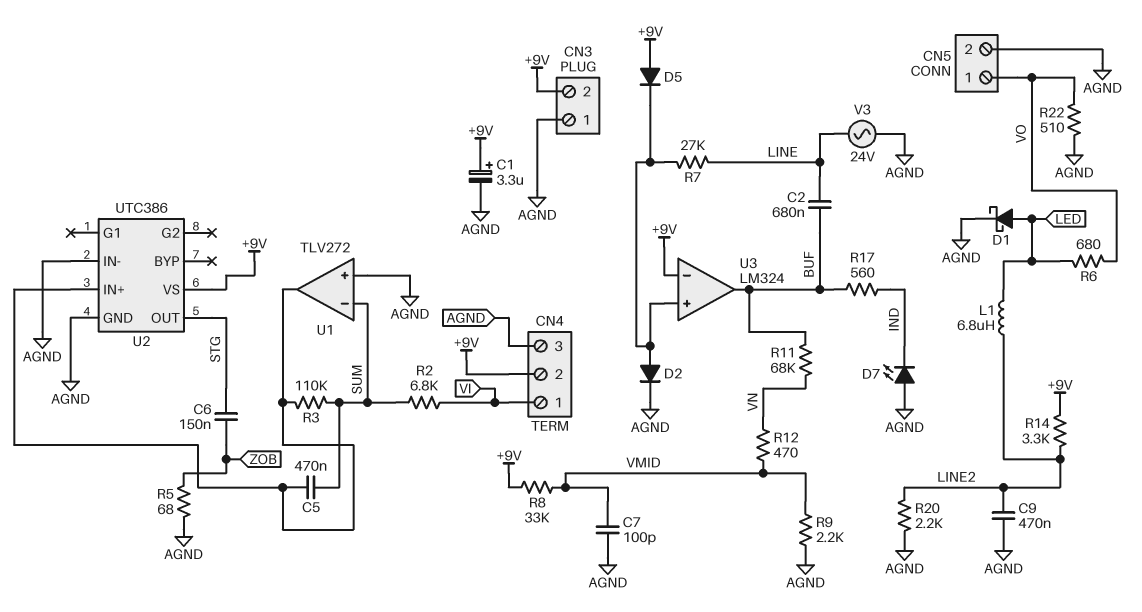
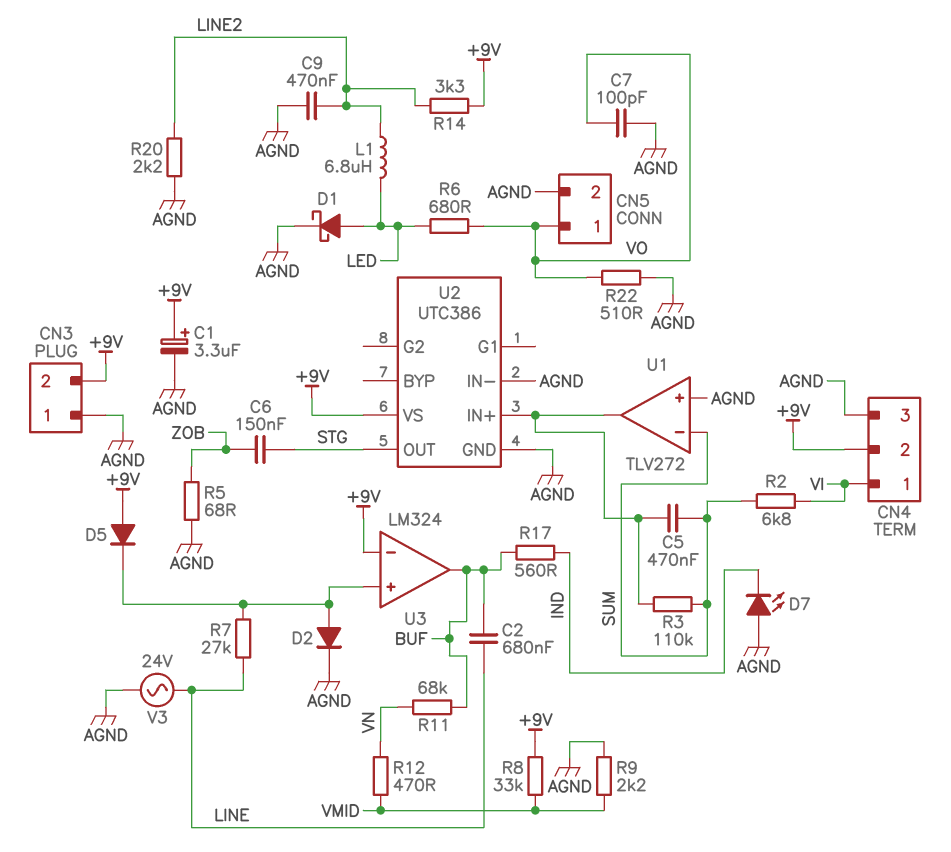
C7: 100pF (AGND, VMID) -> 100pF (AGND, VO)

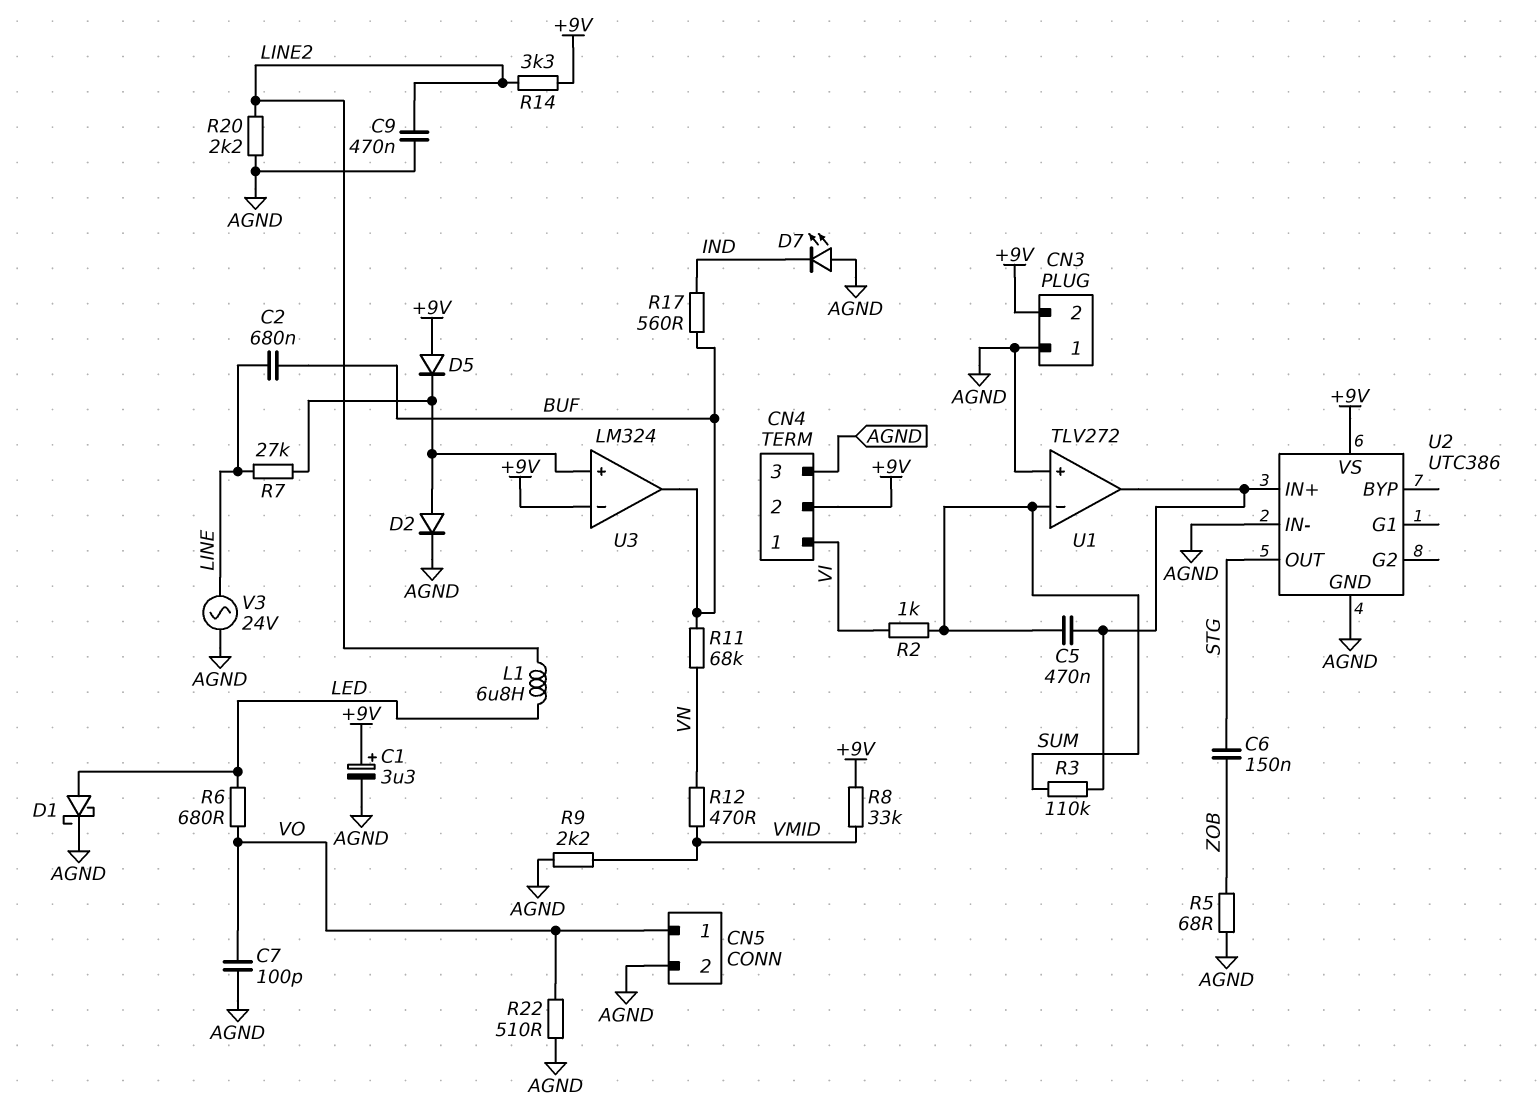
R2: 6.8k (SUM, VI) -> 1k (SUM, VI)

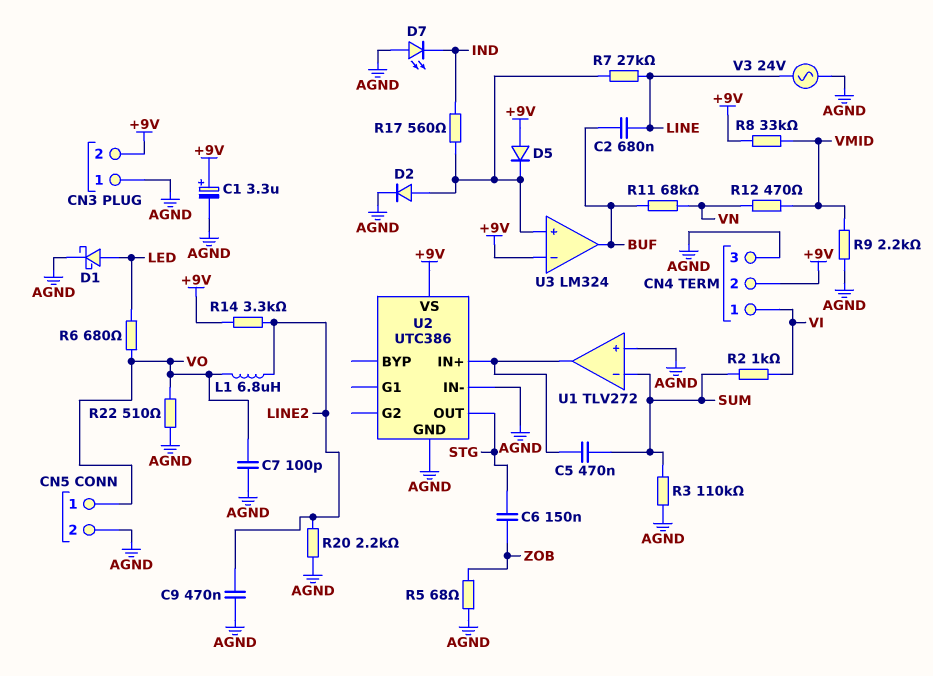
L1: 6.8uH (LED, LINE2) -> 6.8uH (LINE2, VO)
R3: 110k (SUM, U1/out) -> 110k (AGND, SUM)
R17: 560 (BUF, IND) -> 560 (IND, U3/in+)

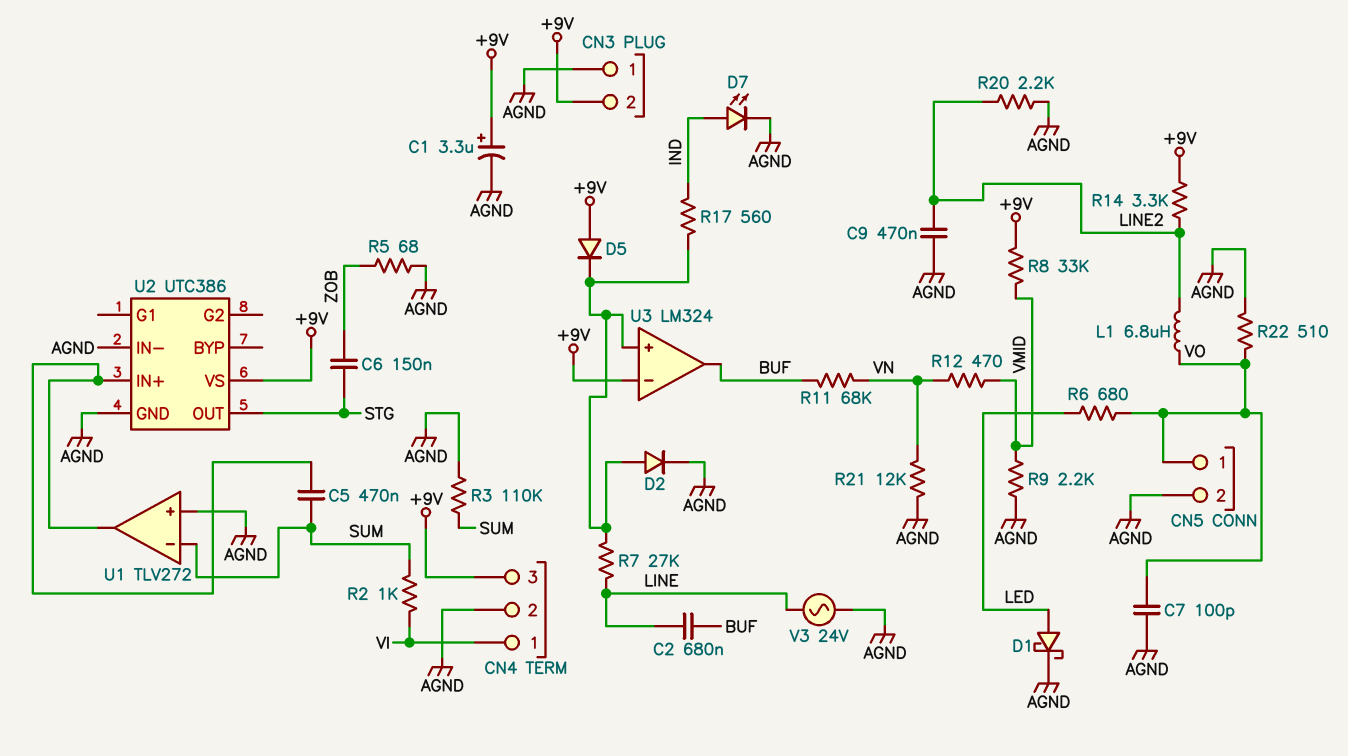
CN4 pin 2: +9V -> AGND
CN4 pin 3: AGND -> +9V
D7: LED (A AGND, K IND) -> LED (A IND, K AGND)
R21: none -> 12k (AGND, VN)

